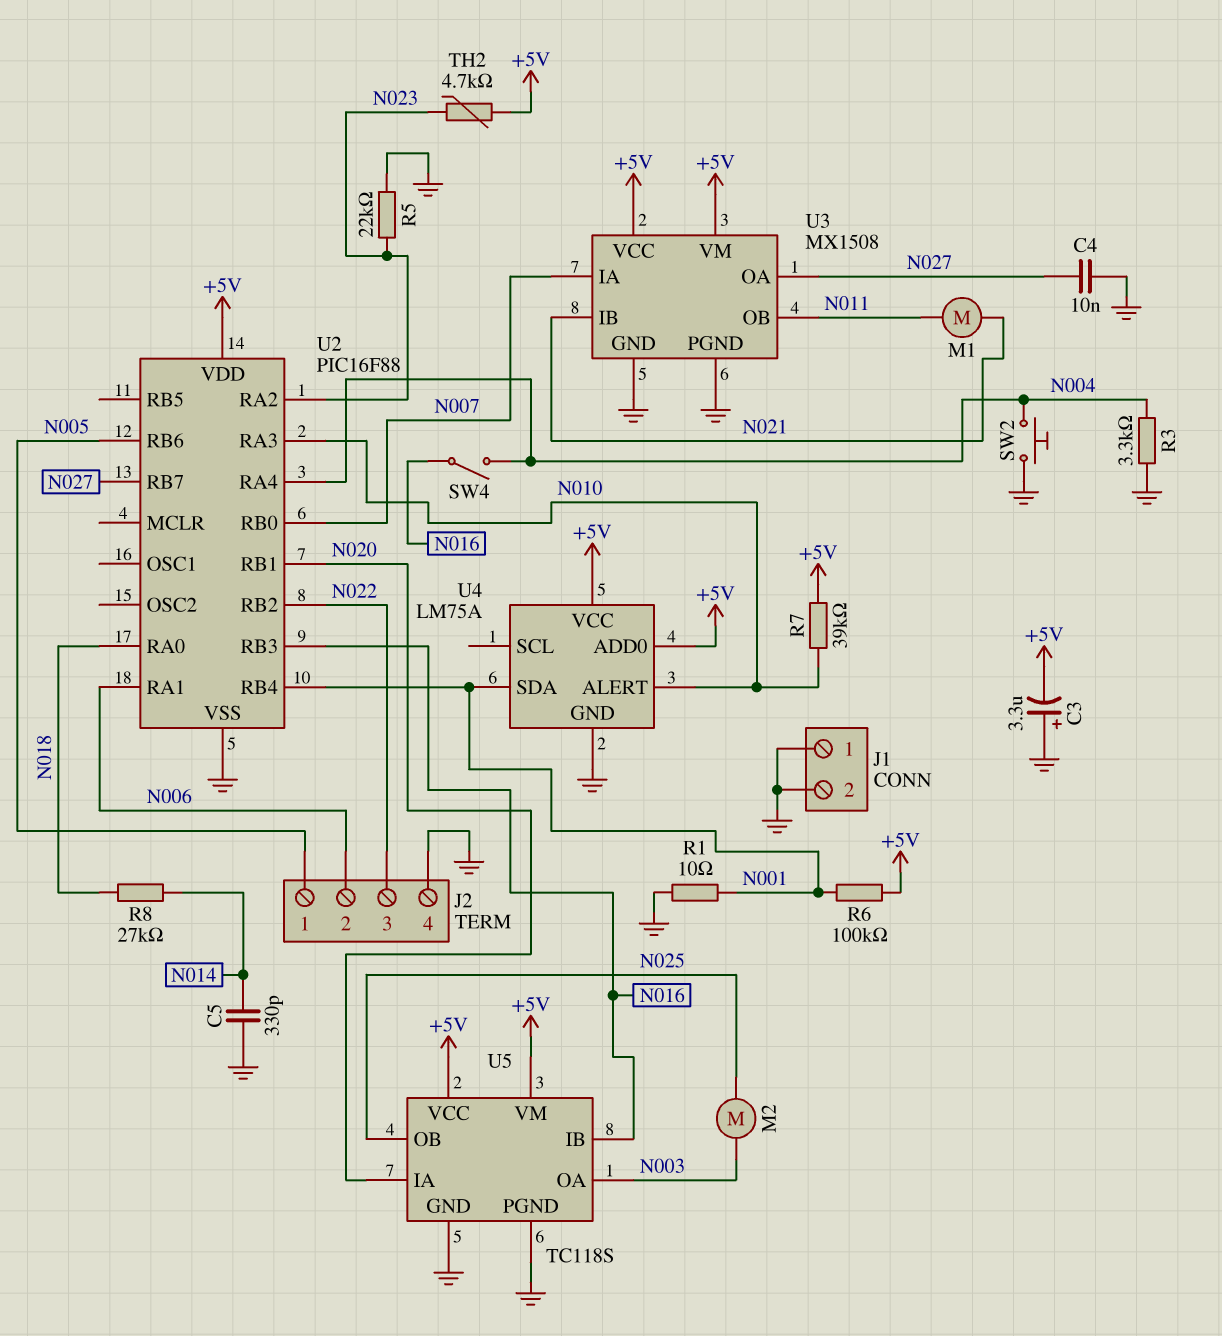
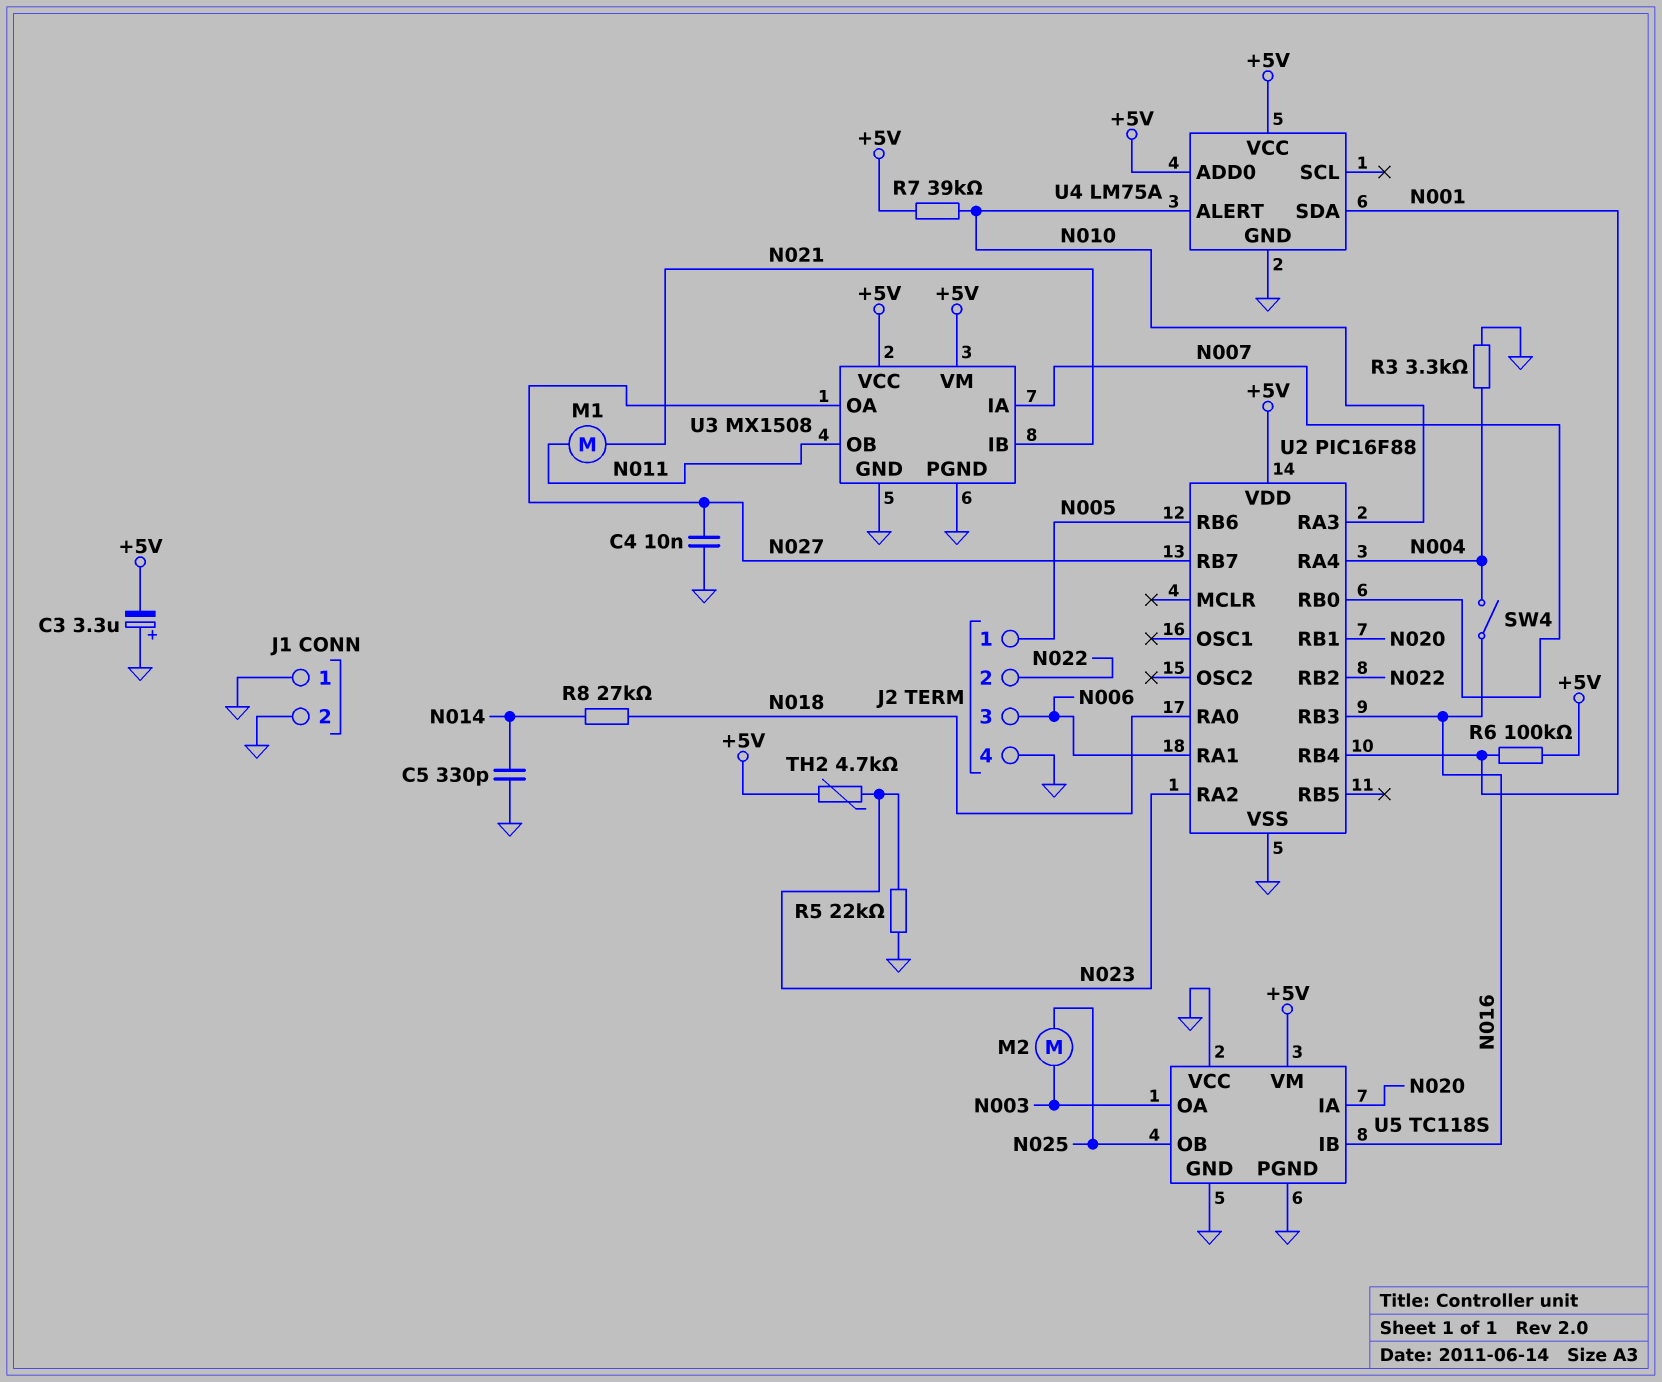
J2 pin 2: N006 -> N022
J2 pin 3: N022 -> N006
R1: 10 (GND, N001) -> none
SW2: button (GND, N004) -> none
U5 pin VCC: +5V -> GND

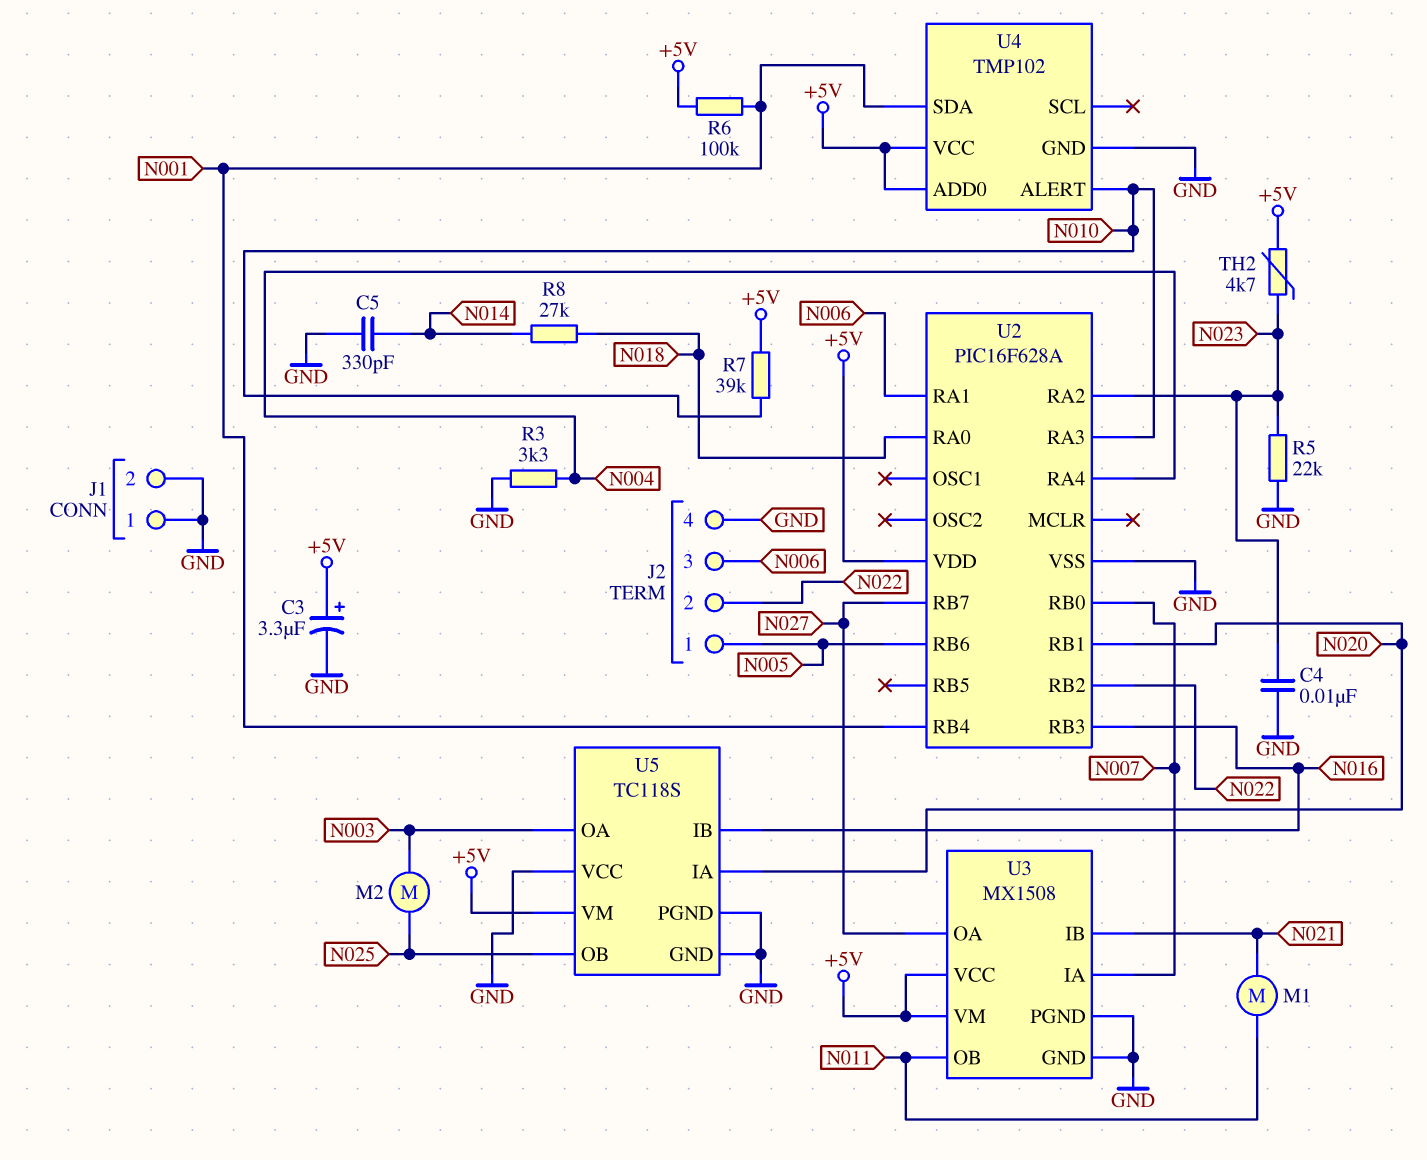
C3: 3.3uF (plus GND, minus +5V) -> 3.3uF (plus +5V, minus GND)
C4: 10nF (GND, N027) -> 10nF (GND, N023)
SW4: switch (N004, N016) -> none
U2: PIC16F88 -> PIC16F628A
U4: LM75A -> TMP102

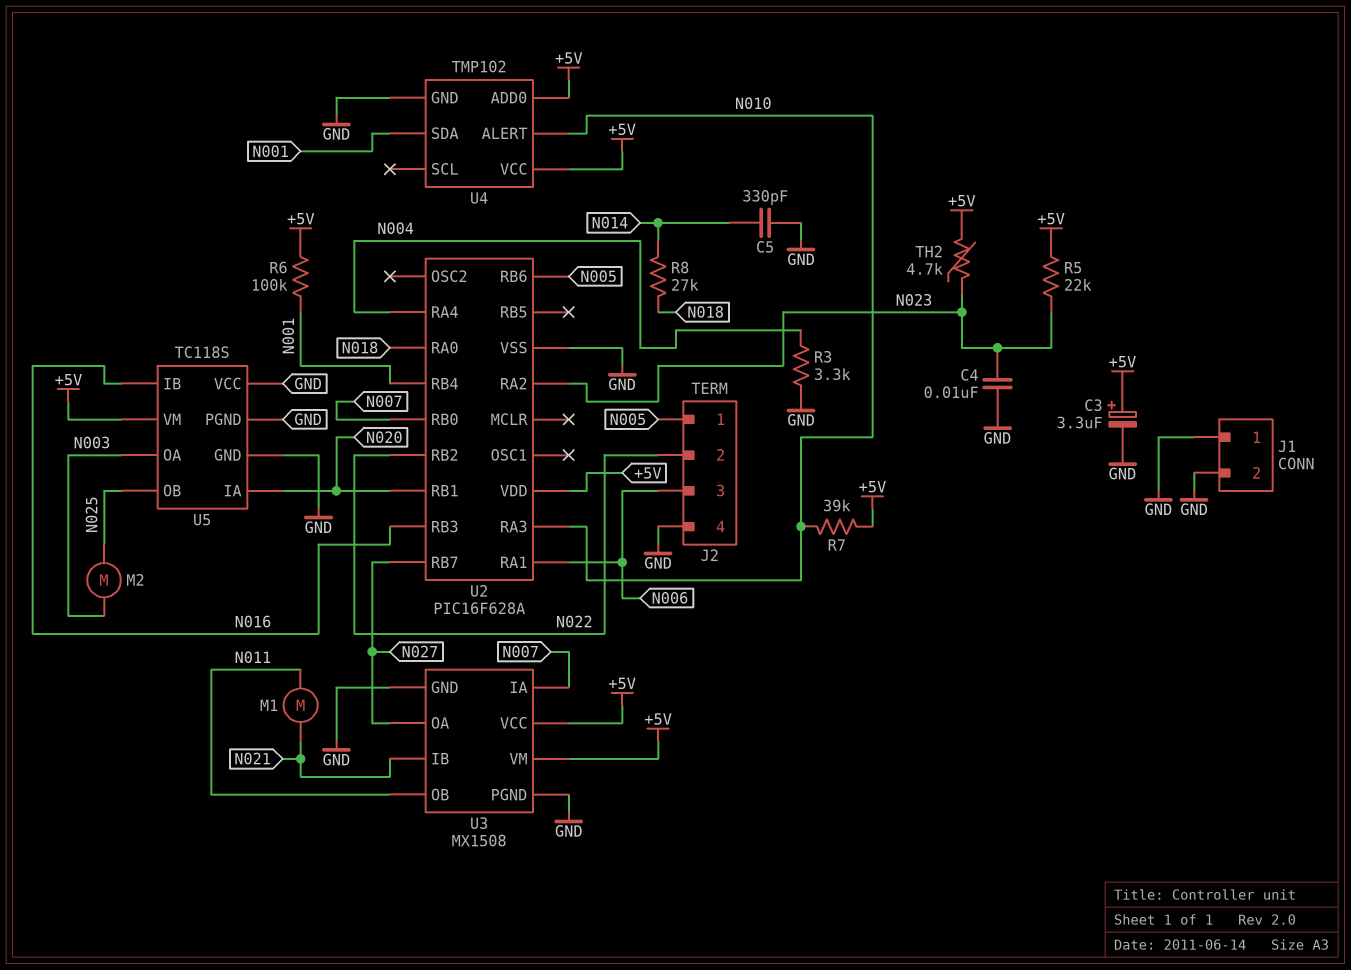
R5: 22k (GND, N023) -> 22k (+5V, N023)

